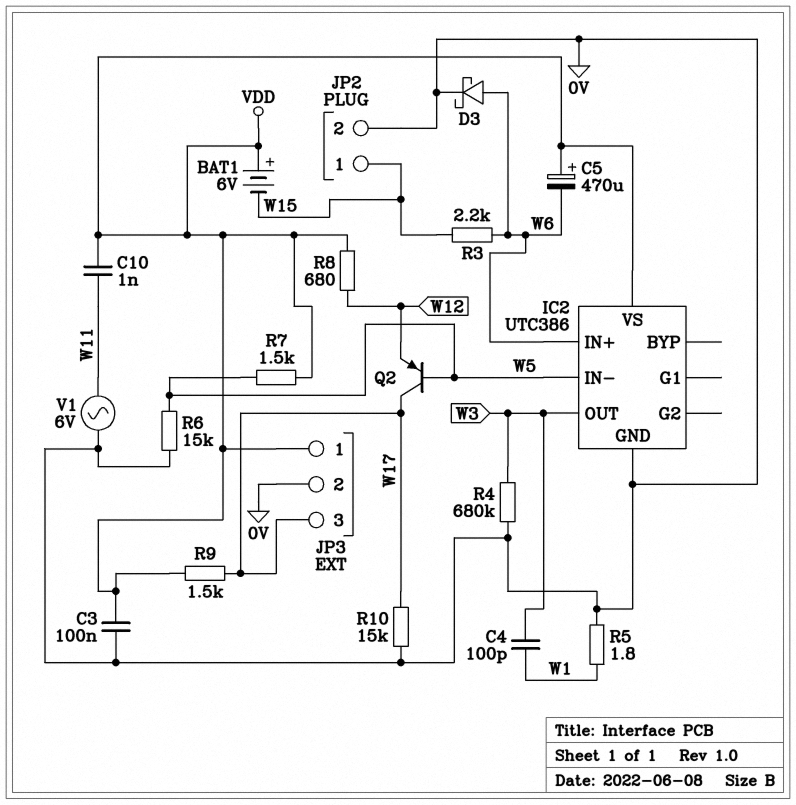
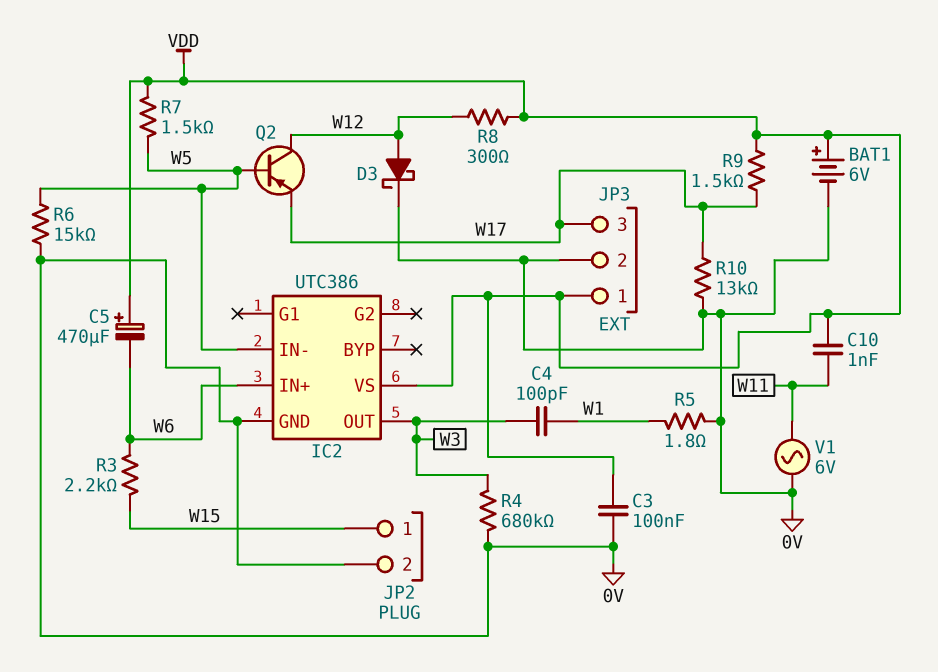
BAT1: 6V (plus VDD, minus W15) -> 6V (plus VDD, minus 0V)
D3: schottky (A W6, K 0V) -> schottky (A W12, K 0V)
Q2: PNP (B W5, C W17, E W12) -> PNP (B W5, C W12, E W17)
R8: 680 (VDD, W12) -> 300 (VDD, W12)
R10: 15k (0V, W17) -> 13k (0V, W17)

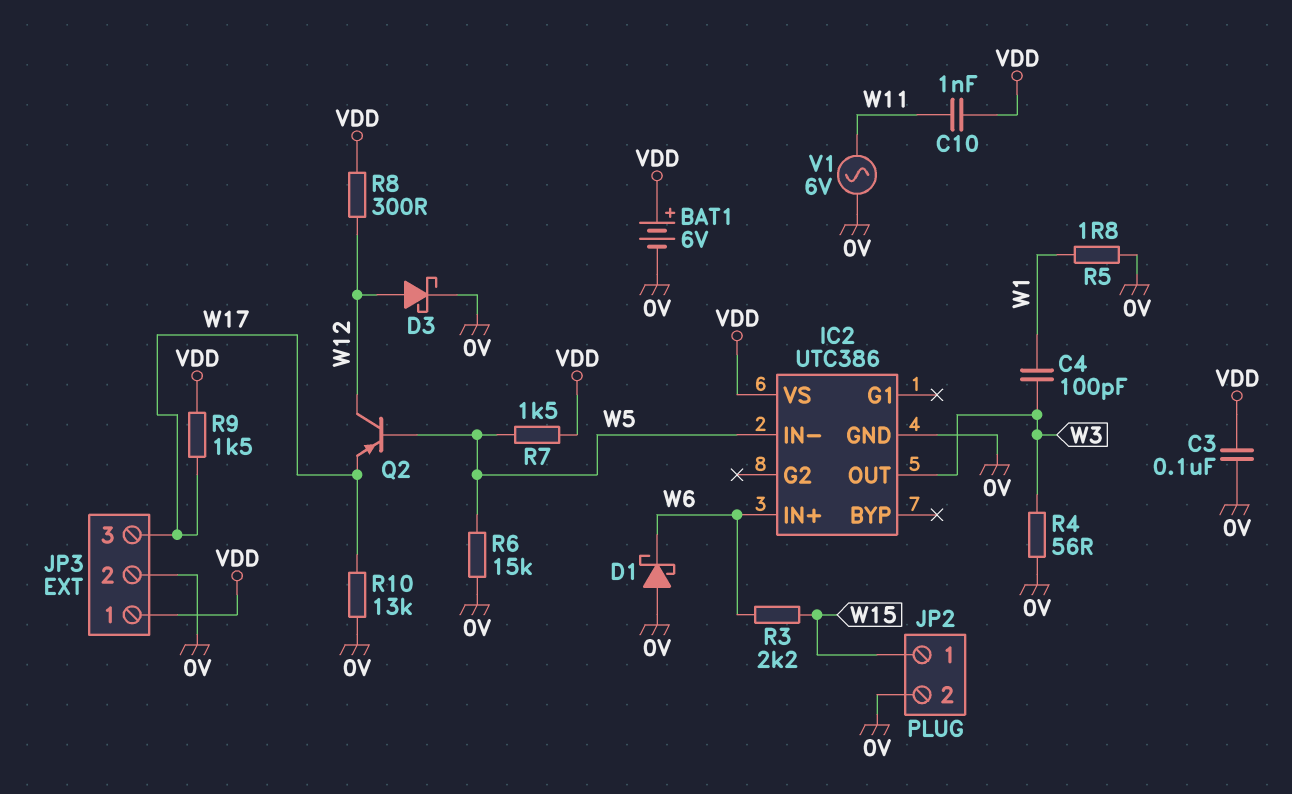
C5: 470uF (plus VDD, minus W6) -> none
D1: none -> schottky (A 0V, K W6)
R4: 680k (0V, W3) -> 56 (0V, W3)

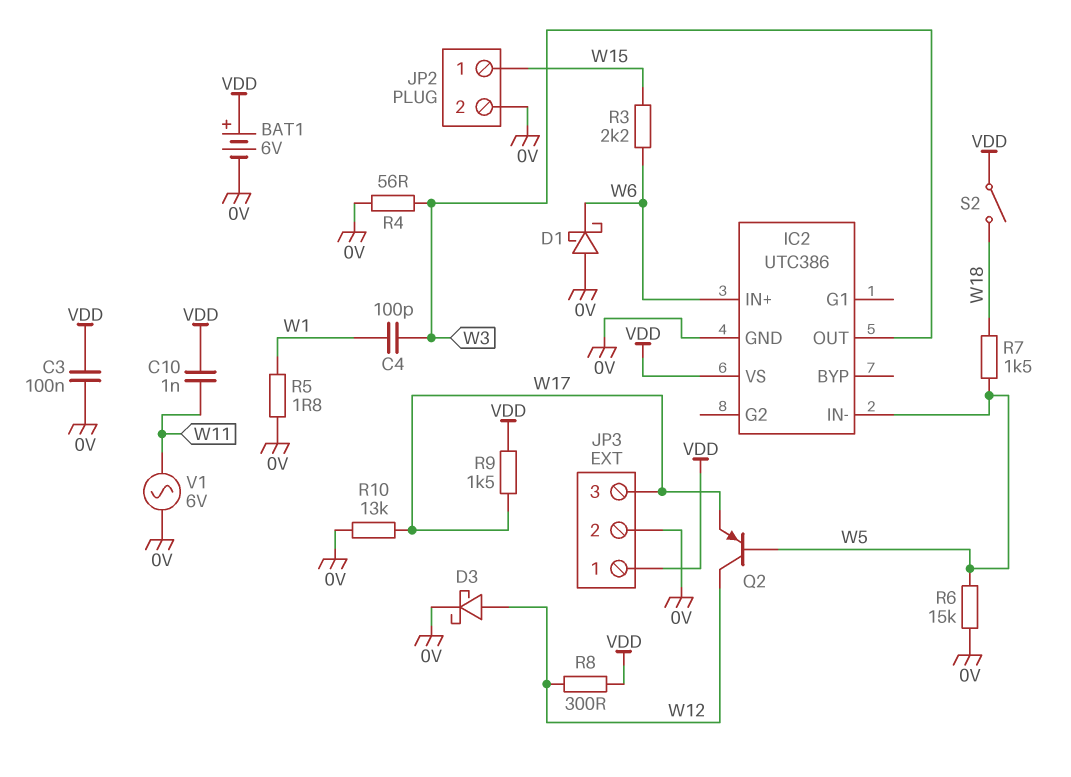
R7: 1.5k (VDD, W5) -> 1.5k (W5, W18)
S2: none -> switch (VDD, W18)

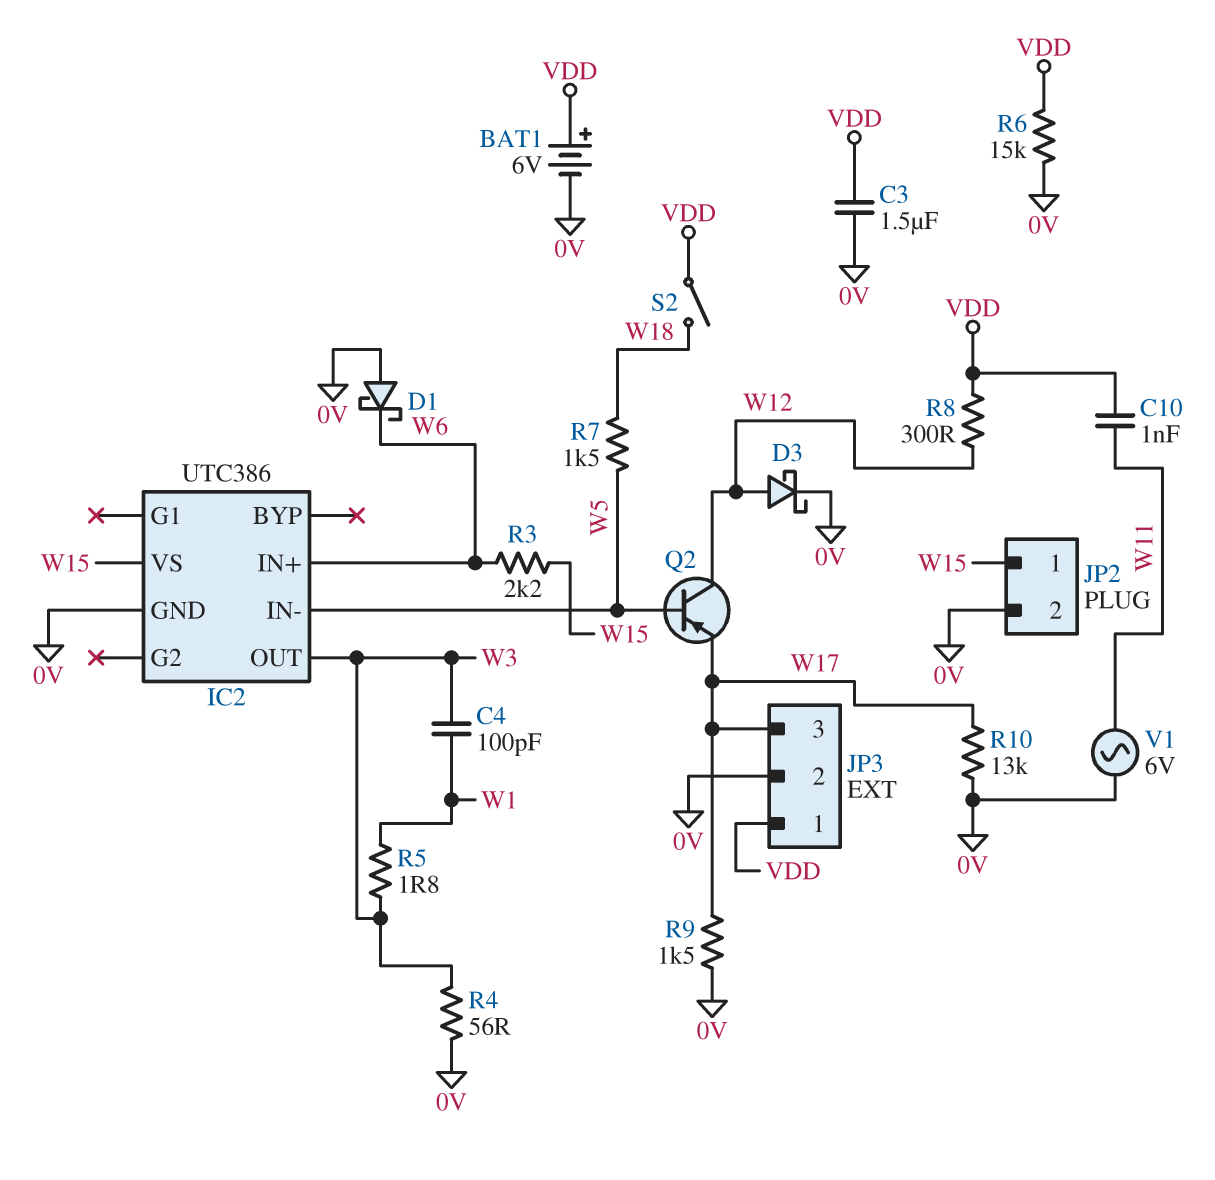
C3: 100nF (0V, VDD) -> 1.5uF (0V, VDD)
IC2 pin VS: VDD -> W15
R5: 1.8 (0V, W1) -> 1.8 (W1, W3)
R6: 15k (0V, W5) -> 15k (0V, VDD)
R9: 1.5k (VDD, W17) -> 1.5k (0V, W17)

